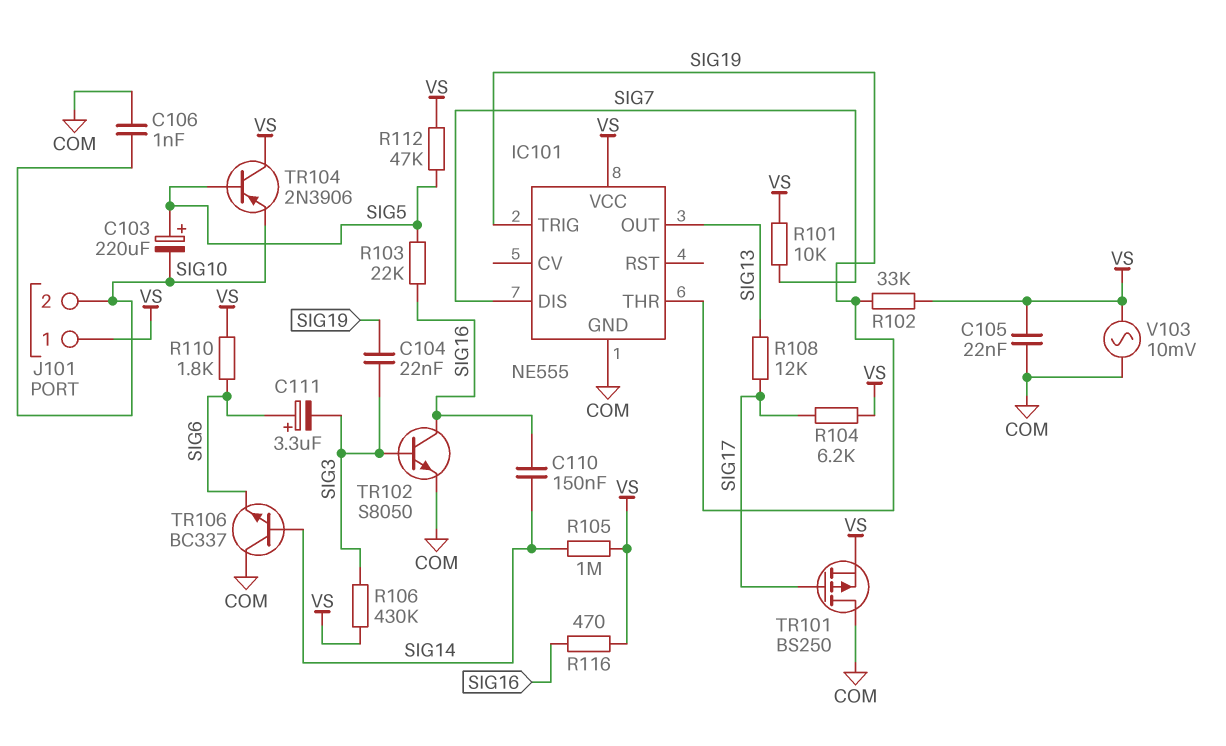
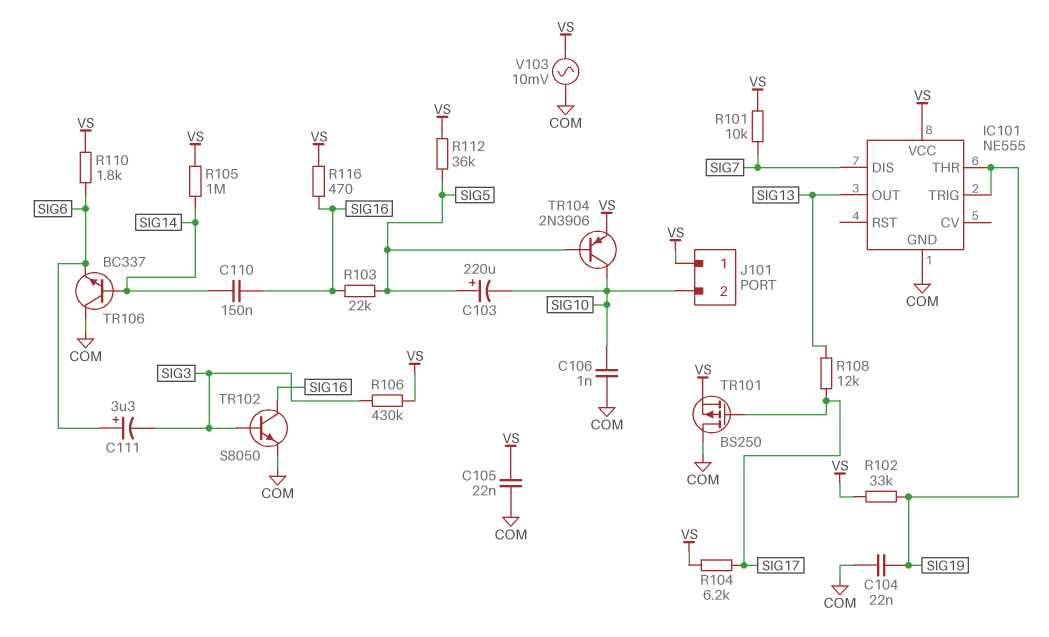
C104: 22nF (SIG3, SIG19) -> 22nF (COM, SIG19)
R112: 47k (SIG5, VS) -> 36k (SIG5, VS)
TR104: PNP 2N3906 (B SIG5, C VS, E SIG10) -> PNP 2N3906 (B SIG5, C SIG10, E VS)

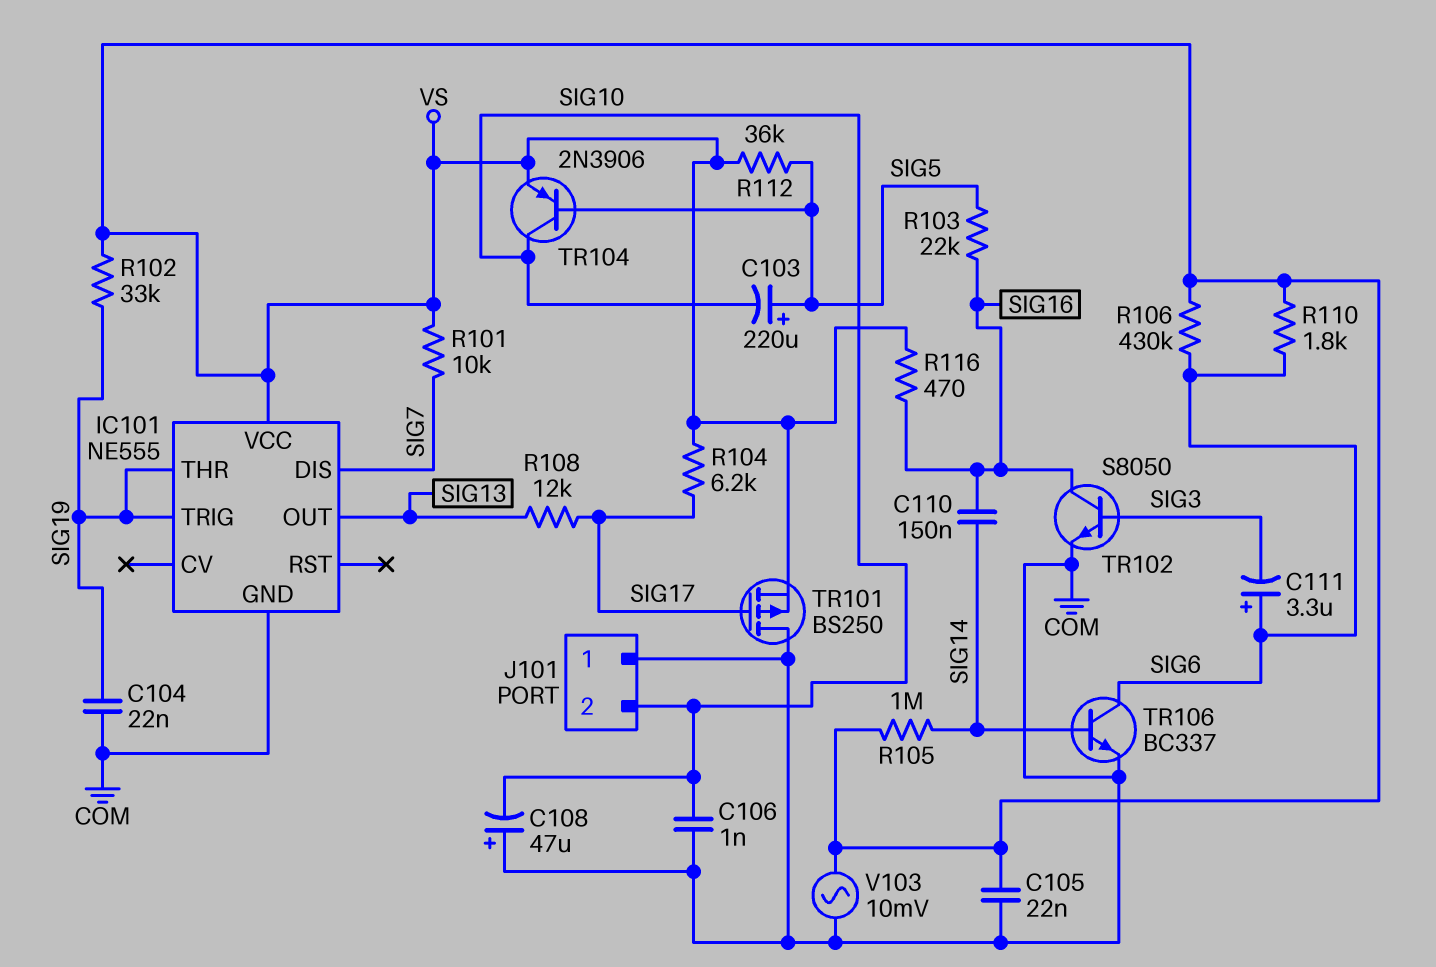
C108: none -> 47uF (plus COM, minus SIG10)
J101 pin 1: VS -> COM
R106: 430k (SIG3, VS) -> 430k (SIG6, VS)
TR106: NPN BC337 (B SIG14, C COM, E SIG6) -> NPN BC337 (B SIG14, C SIG6, E COM)

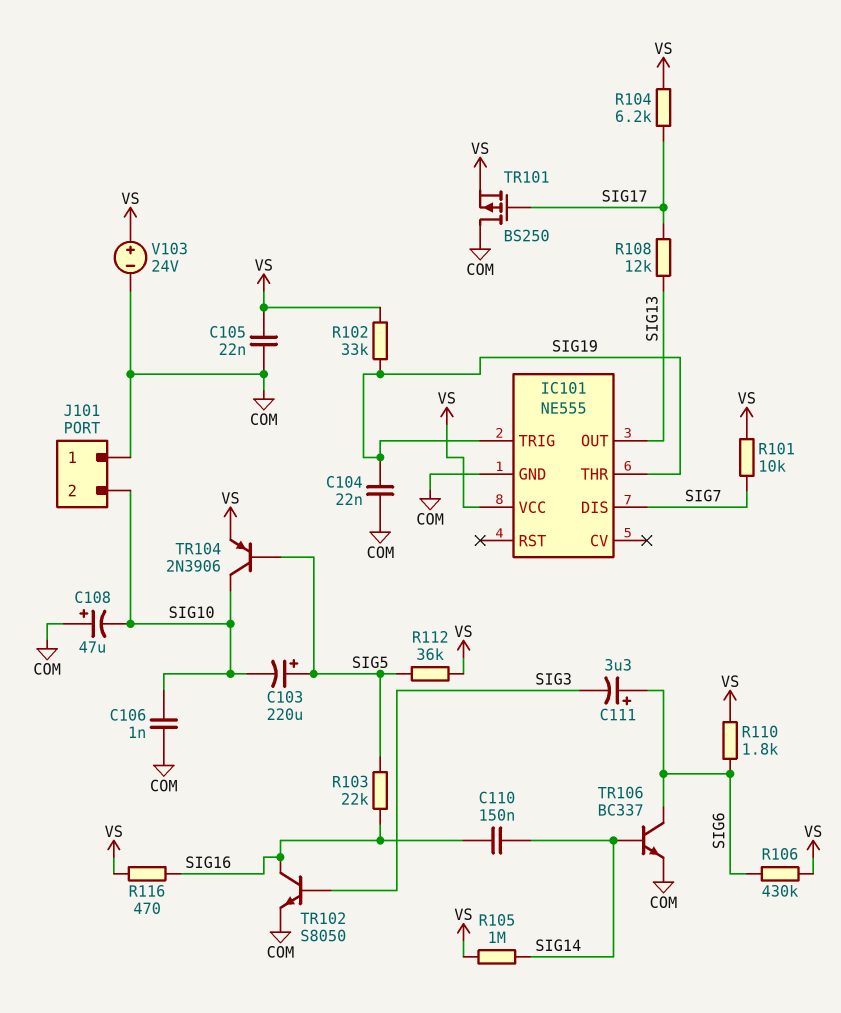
V103: AC 10mV (COM, VS) -> 24V (plus VS, minus COM)

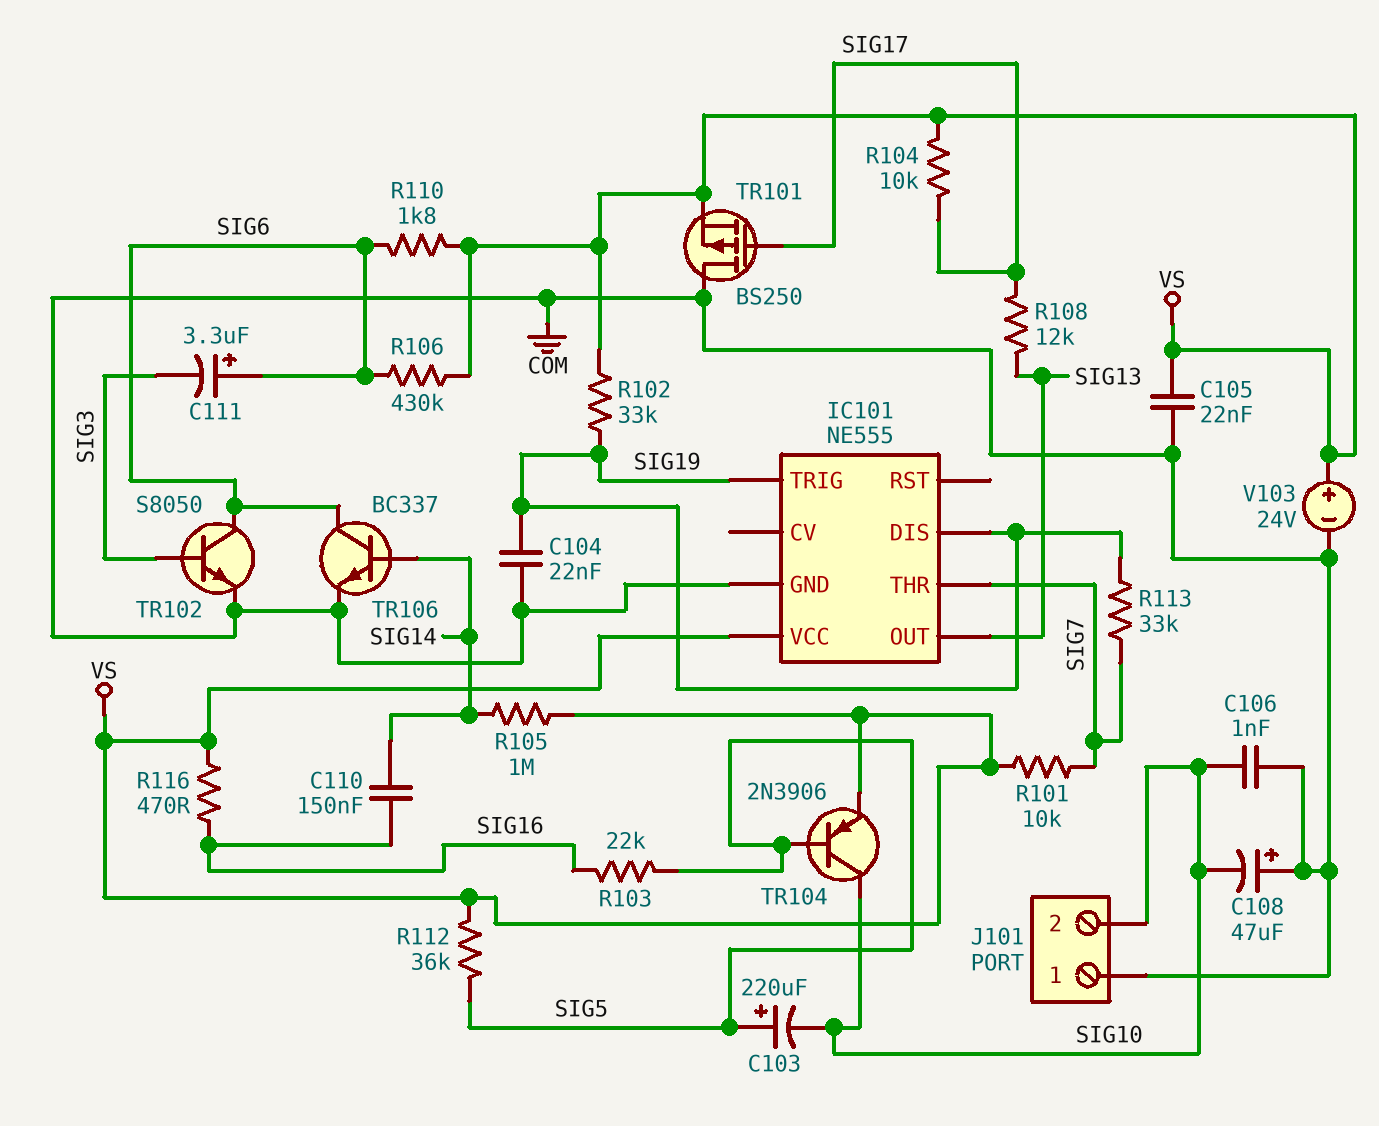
IC101 pin DIS: SIG7 -> SIG19
IC101 pin THR: SIG19 -> SIG7
R104: 6.2k (SIG17, VS) -> 10k (SIG17, VS)
R113: none -> 33k (SIG7, SIG19)
TR102: NPN S8050 (B SIG3, C SIG16, E COM) -> NPN S8050 (B SIG3, C SIG6, E COM)

